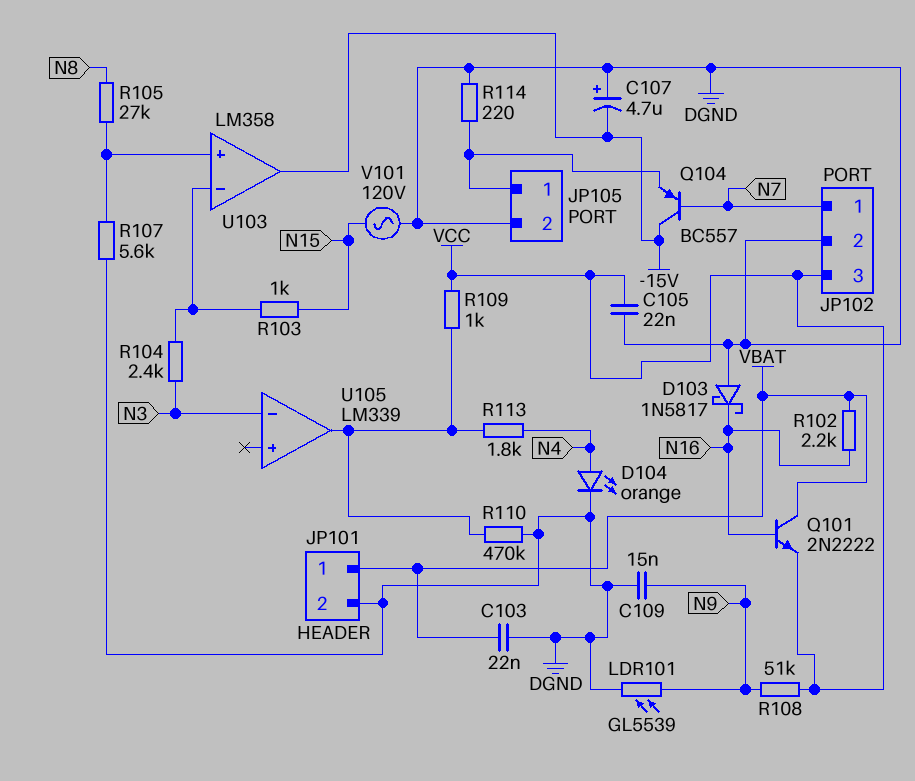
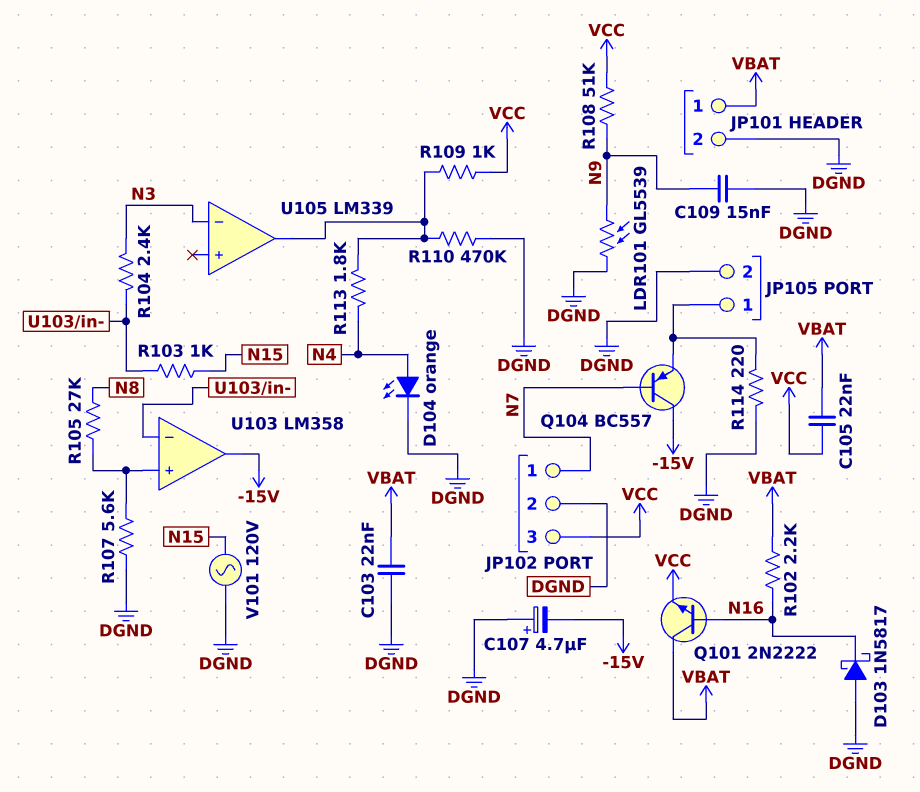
C105: 22nF (DGND, VCC) -> 22nF (VBAT, VCC)

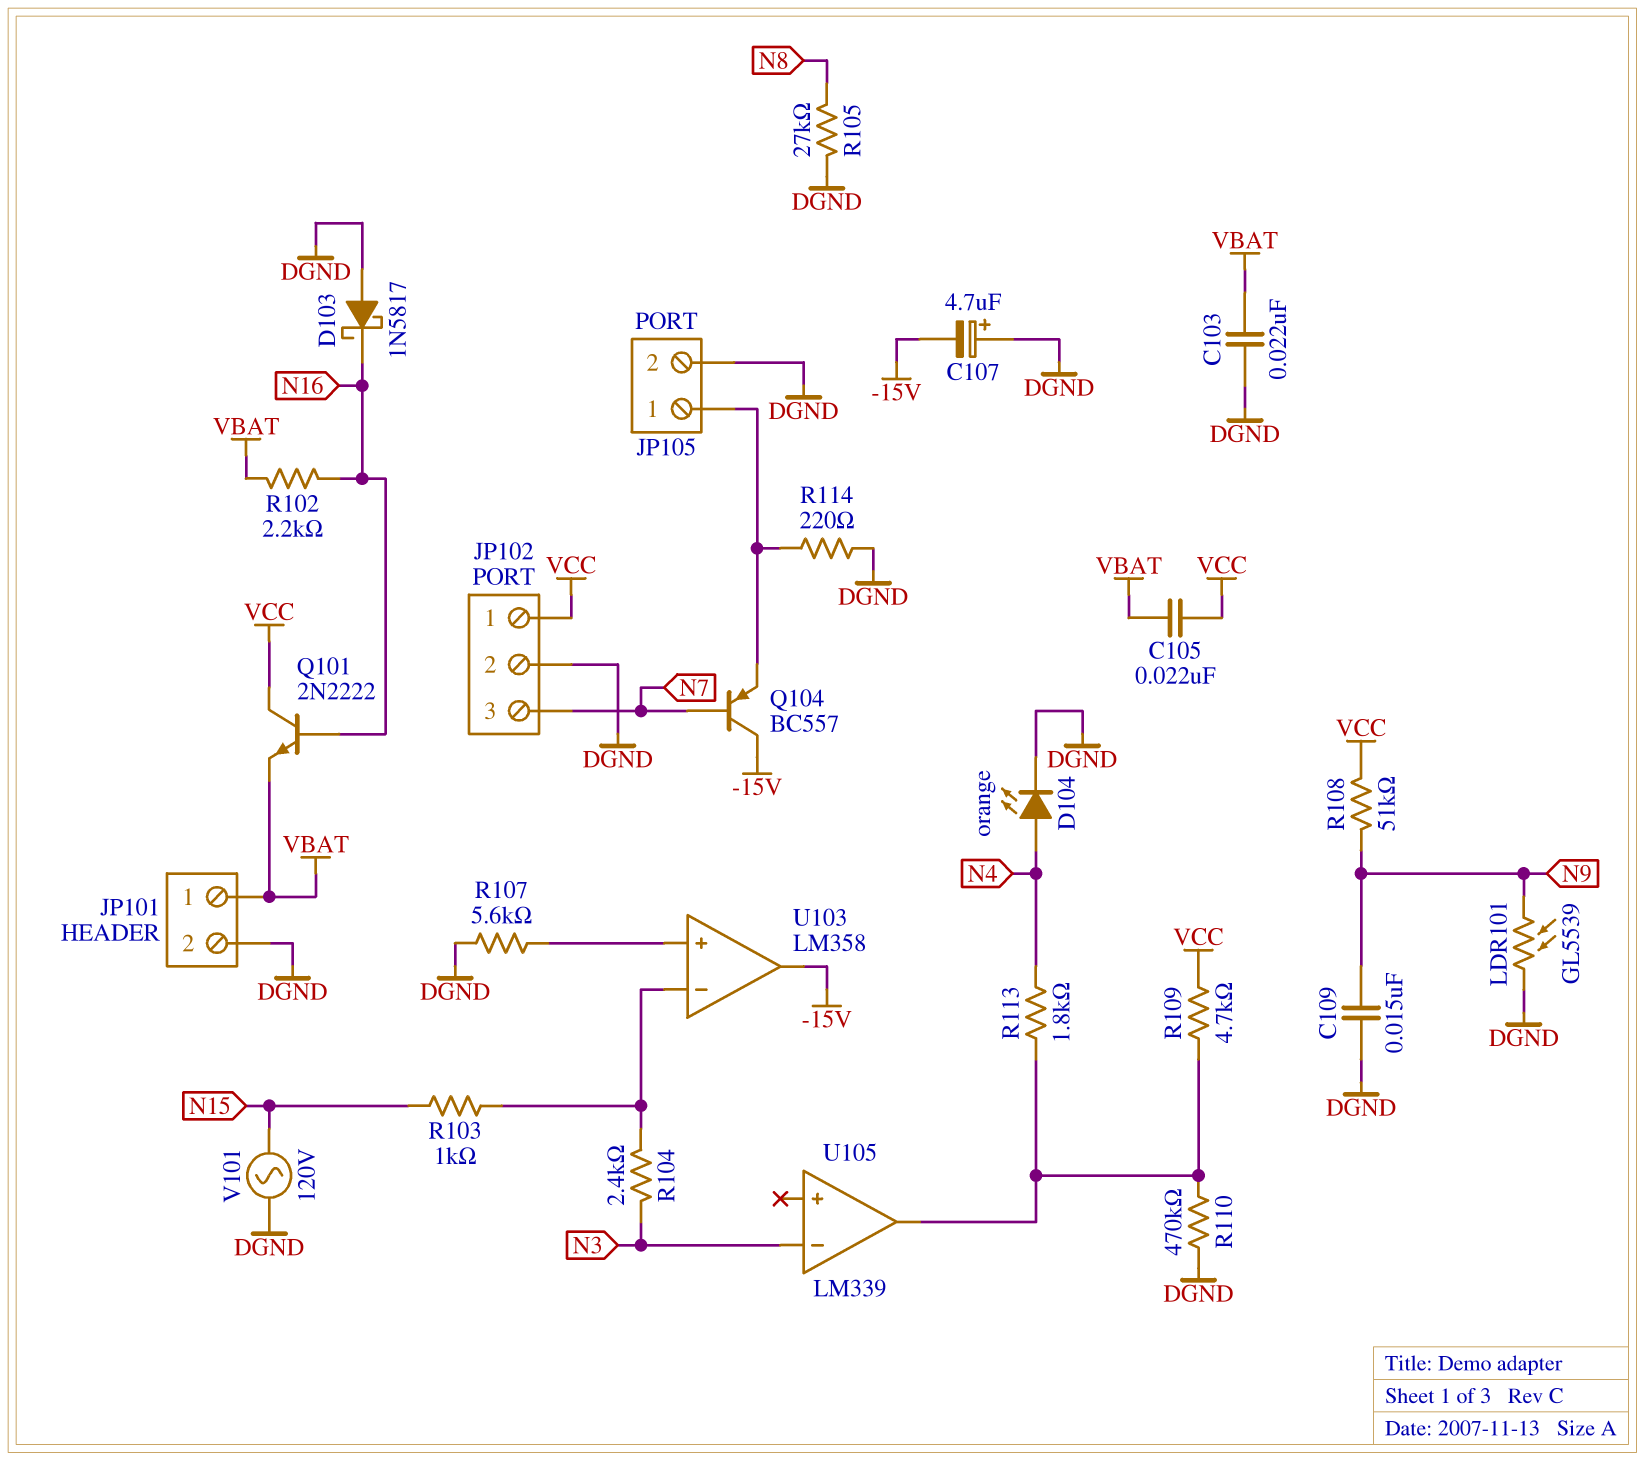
JP102 pin 1: N7 -> VCC
JP102 pin 3: VCC -> N7
Q101: NPN 2N2222 (B N16, C VBAT, E VCC) -> NPN 2N2222 (B N16, C VCC, E VBAT)
R105: 27k (N8, U103/in+) -> 27k (DGND, N8)
R109: 1k (U105/out, VCC) -> 4.7k (U105/out, VCC)

